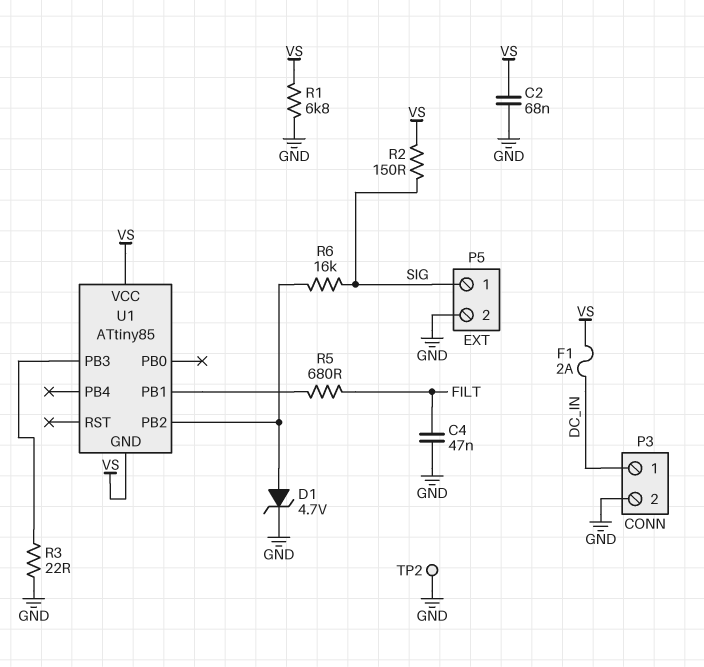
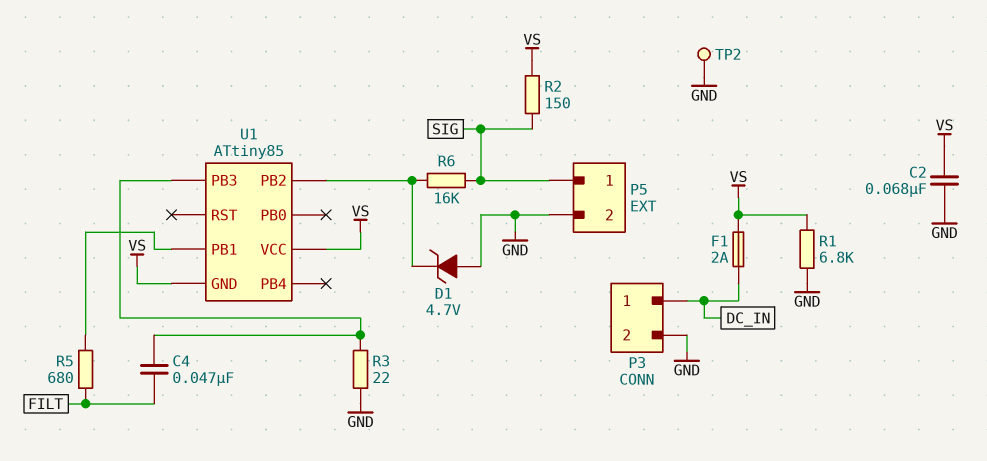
C4: 47nF (FILT, GND) -> 47nF (FILT, U1/PB3)
D1: zener 4.7V (A U1/PB2, K GND) -> zener 4.7V (A GND, K U1/PB2)

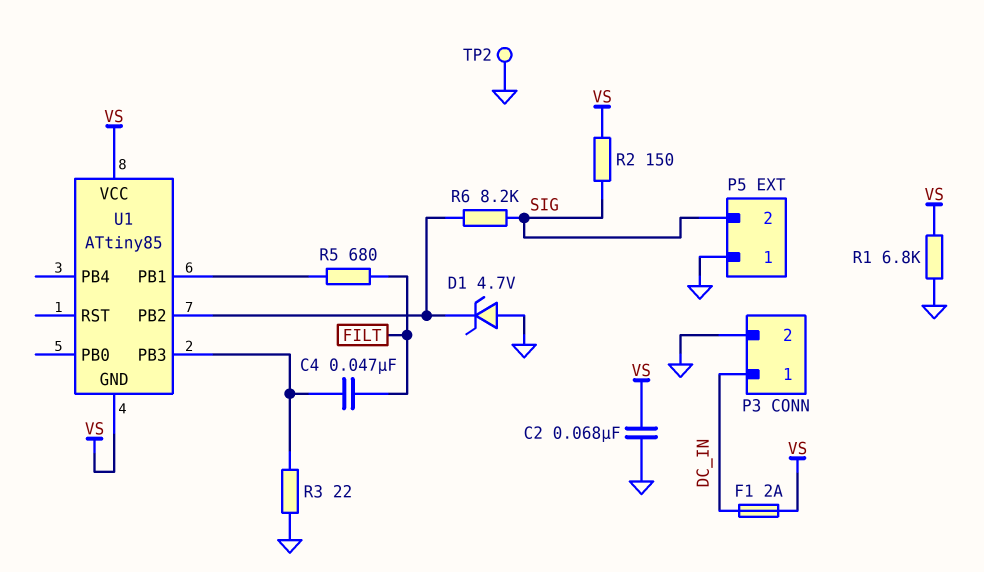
P5 pin 1: SIG -> GND
P5 pin 2: GND -> SIG
R6: 16k (SIG, U1/PB2) -> 8.2k (SIG, U1/PB2)

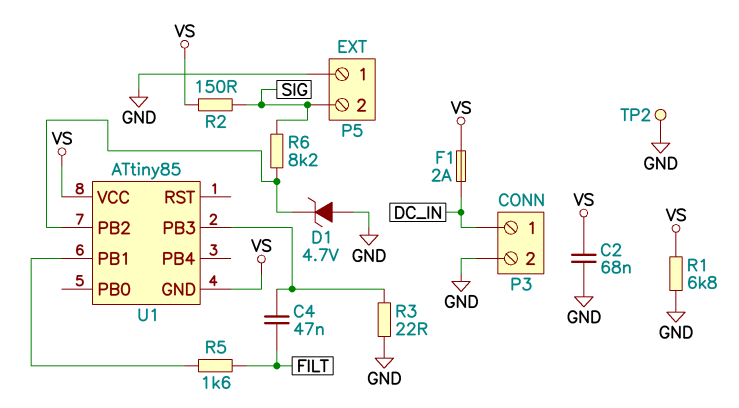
R5: 680 (FILT, U1/PB1) -> 1.6k (FILT, U1/PB1)

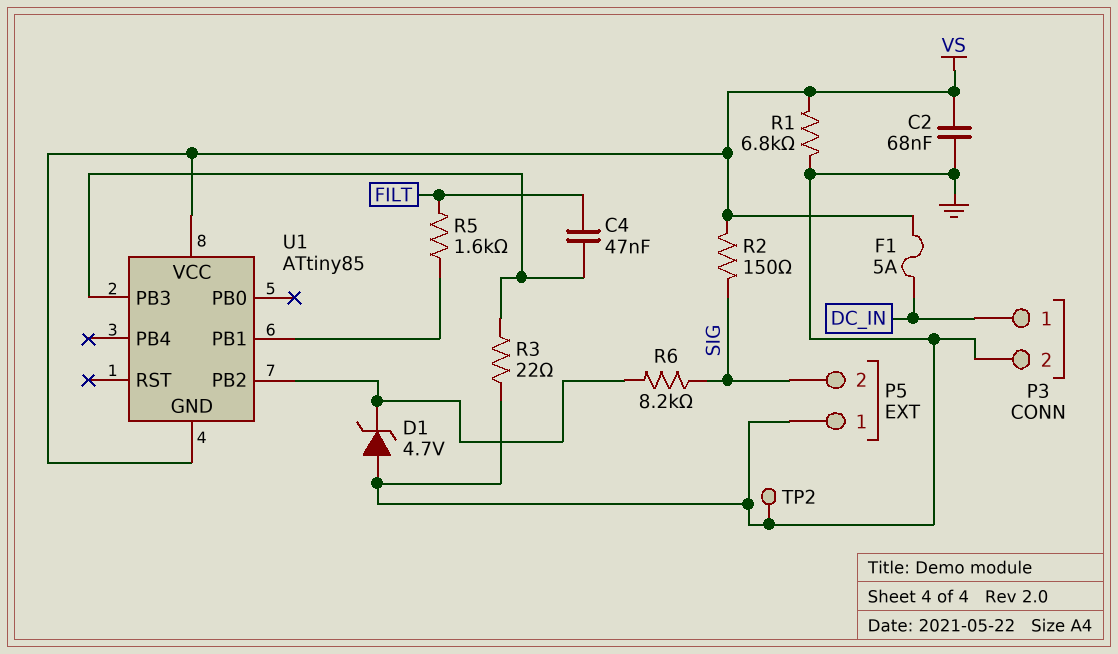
F1: 2A (DC_IN, VS) -> 5A (DC_IN, VS)

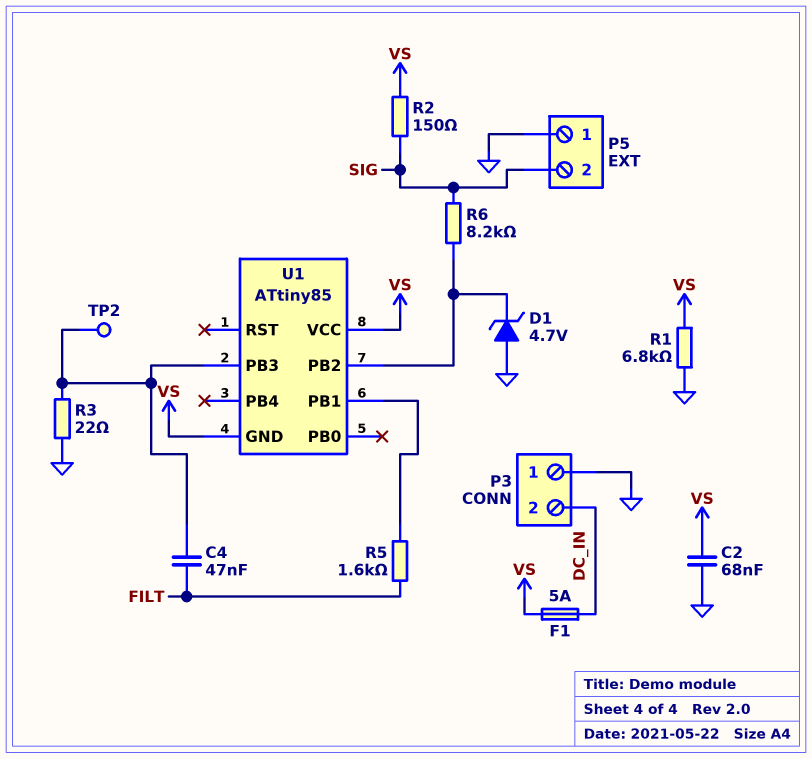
P3 pin 1: DC_IN -> GND
P3 pin 2: GND -> DC_IN
TP2: test point (GND) -> test point (U1/PB3)

